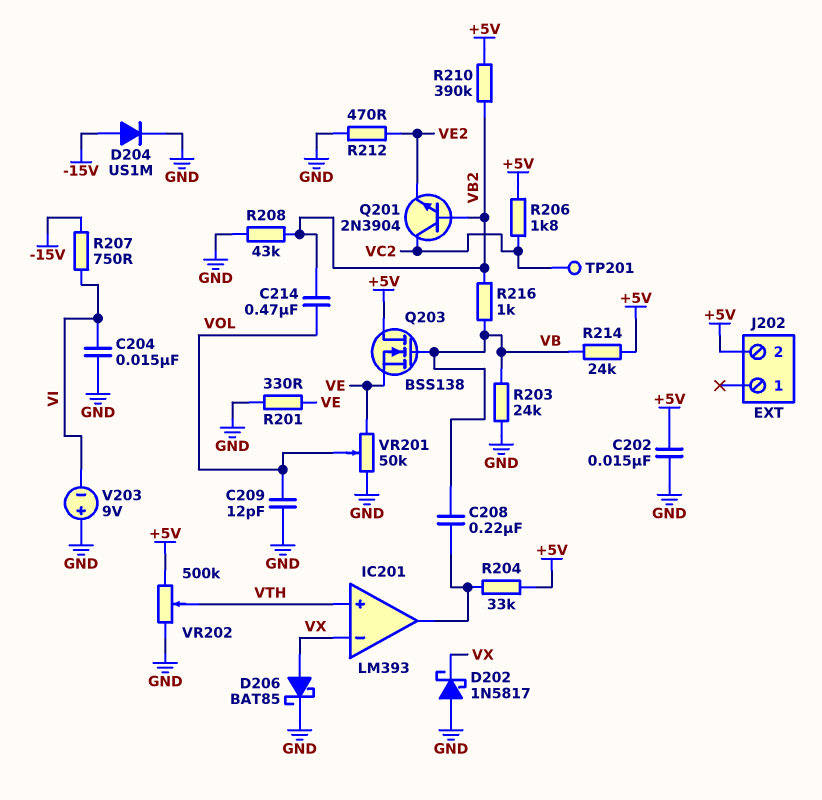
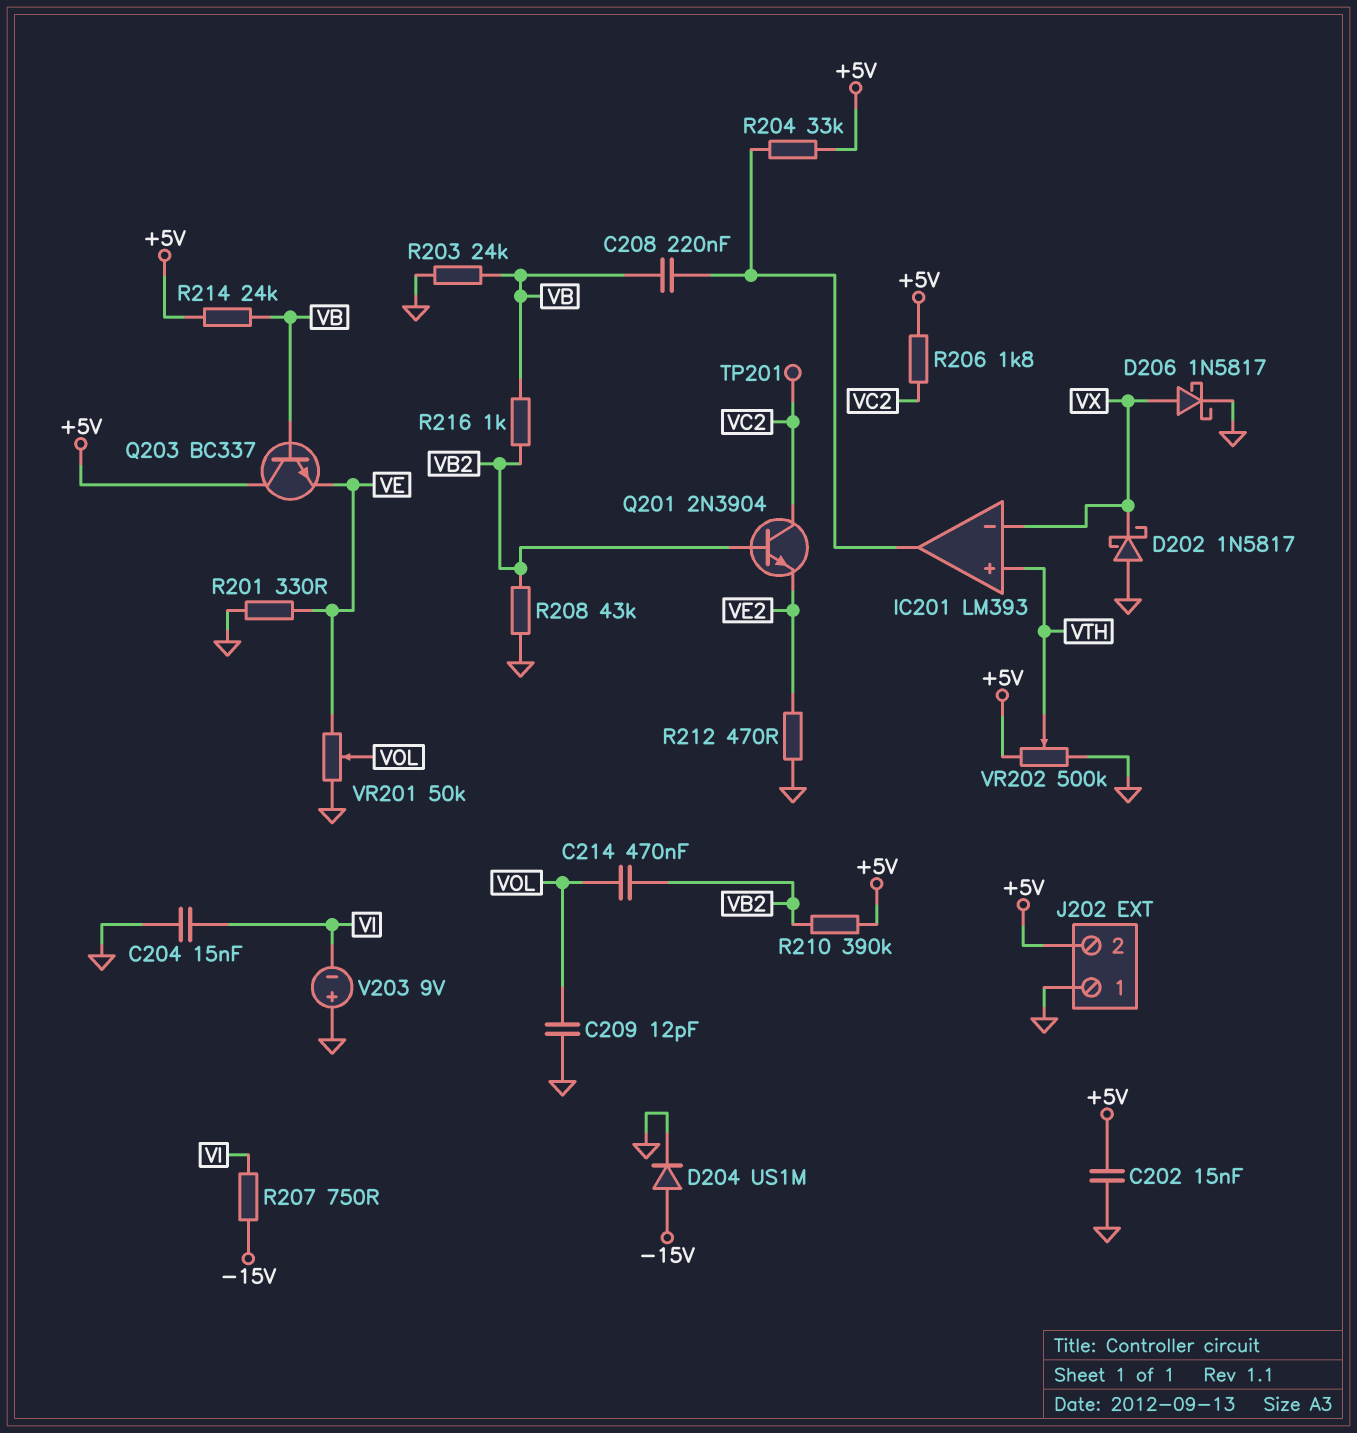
D206: schottky BAT85 (A VX, K GND) -> schottky 1N5817 (A VX, K GND)
J202 pin 1: none -> GND
Q203: NMOS BSS138 (G VB, D +5V, S VE) -> NPN BC337 (B VB, C +5V, E VE)

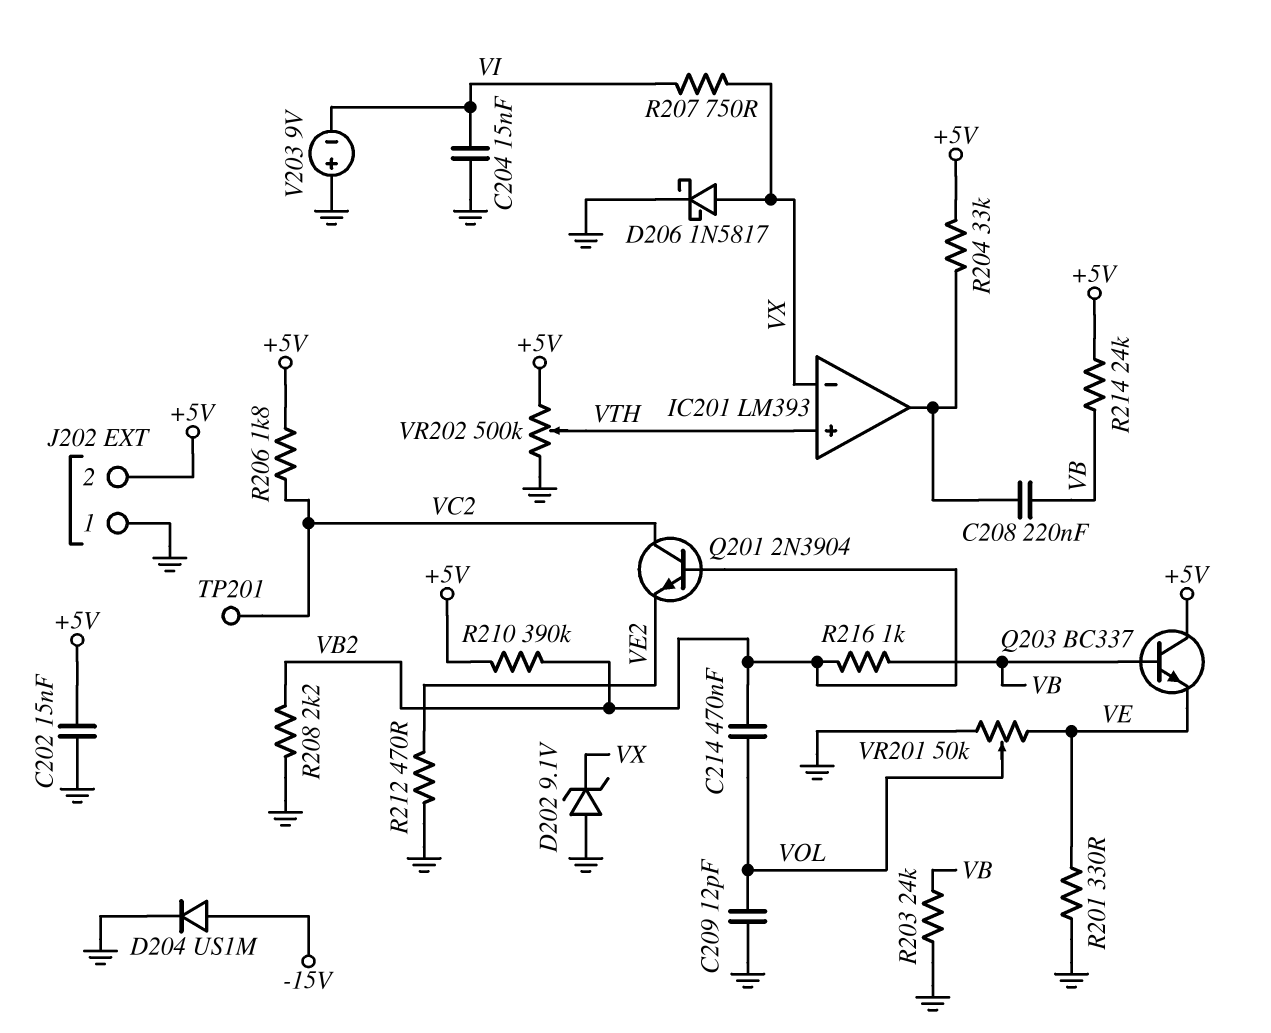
D202: schottky 1N5817 (A GND, K VX) -> zener 9.1V (A GND, K VX)
R207: 750 (-15V, VI) -> 750 (VI, VX)
R208: 43k (GND, VB2) -> 2.2k (GND, VB2)

